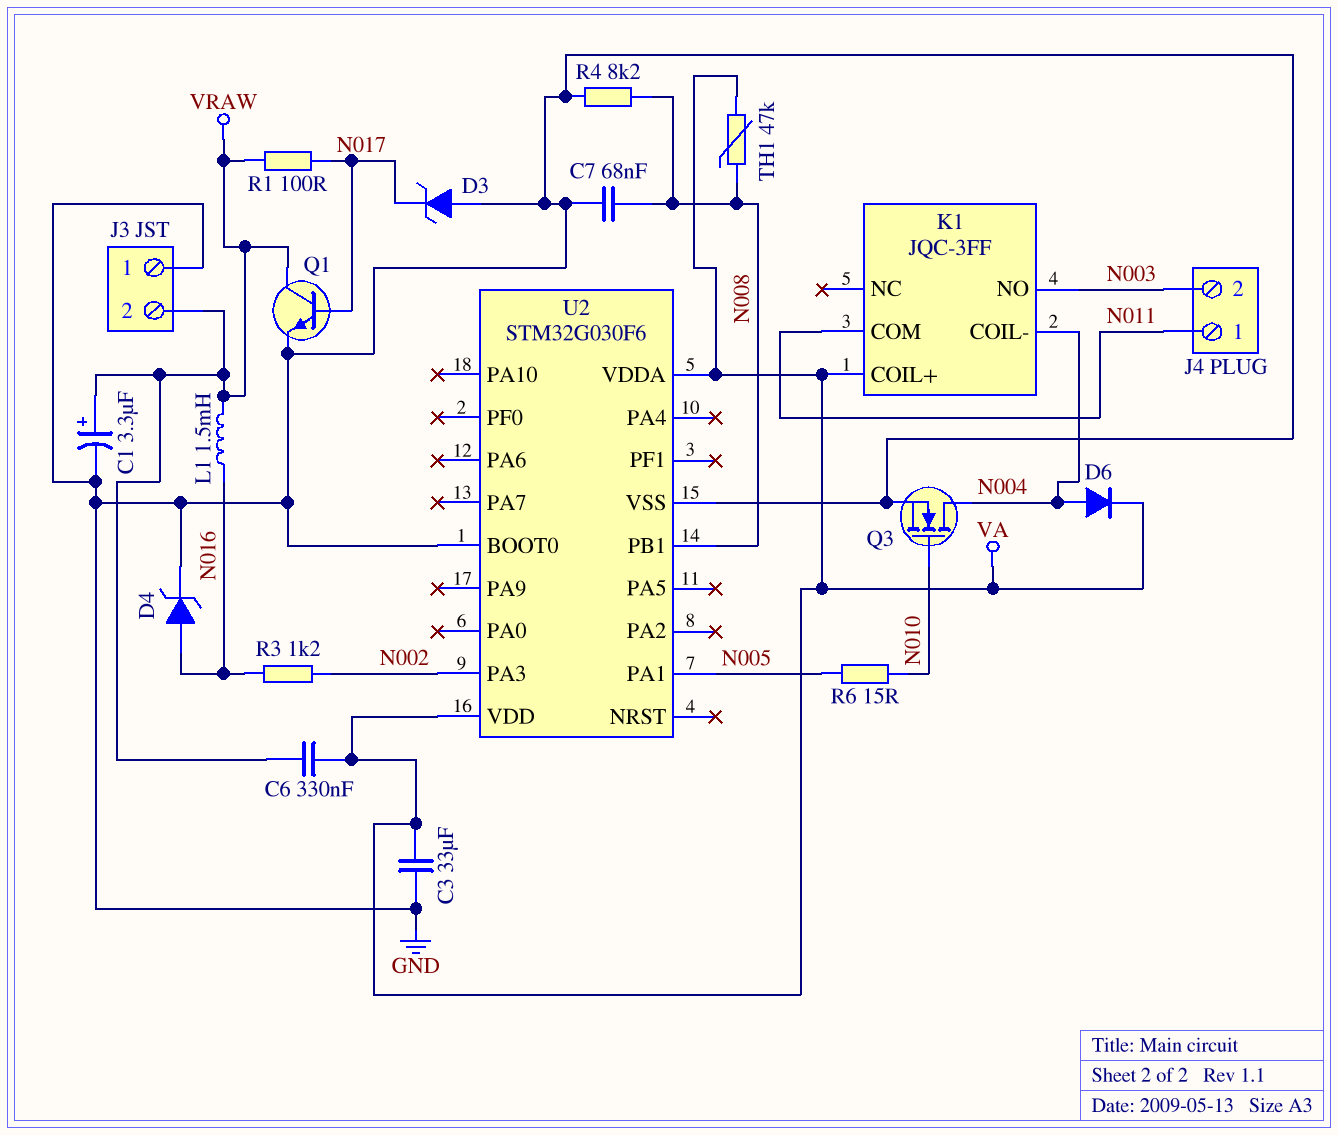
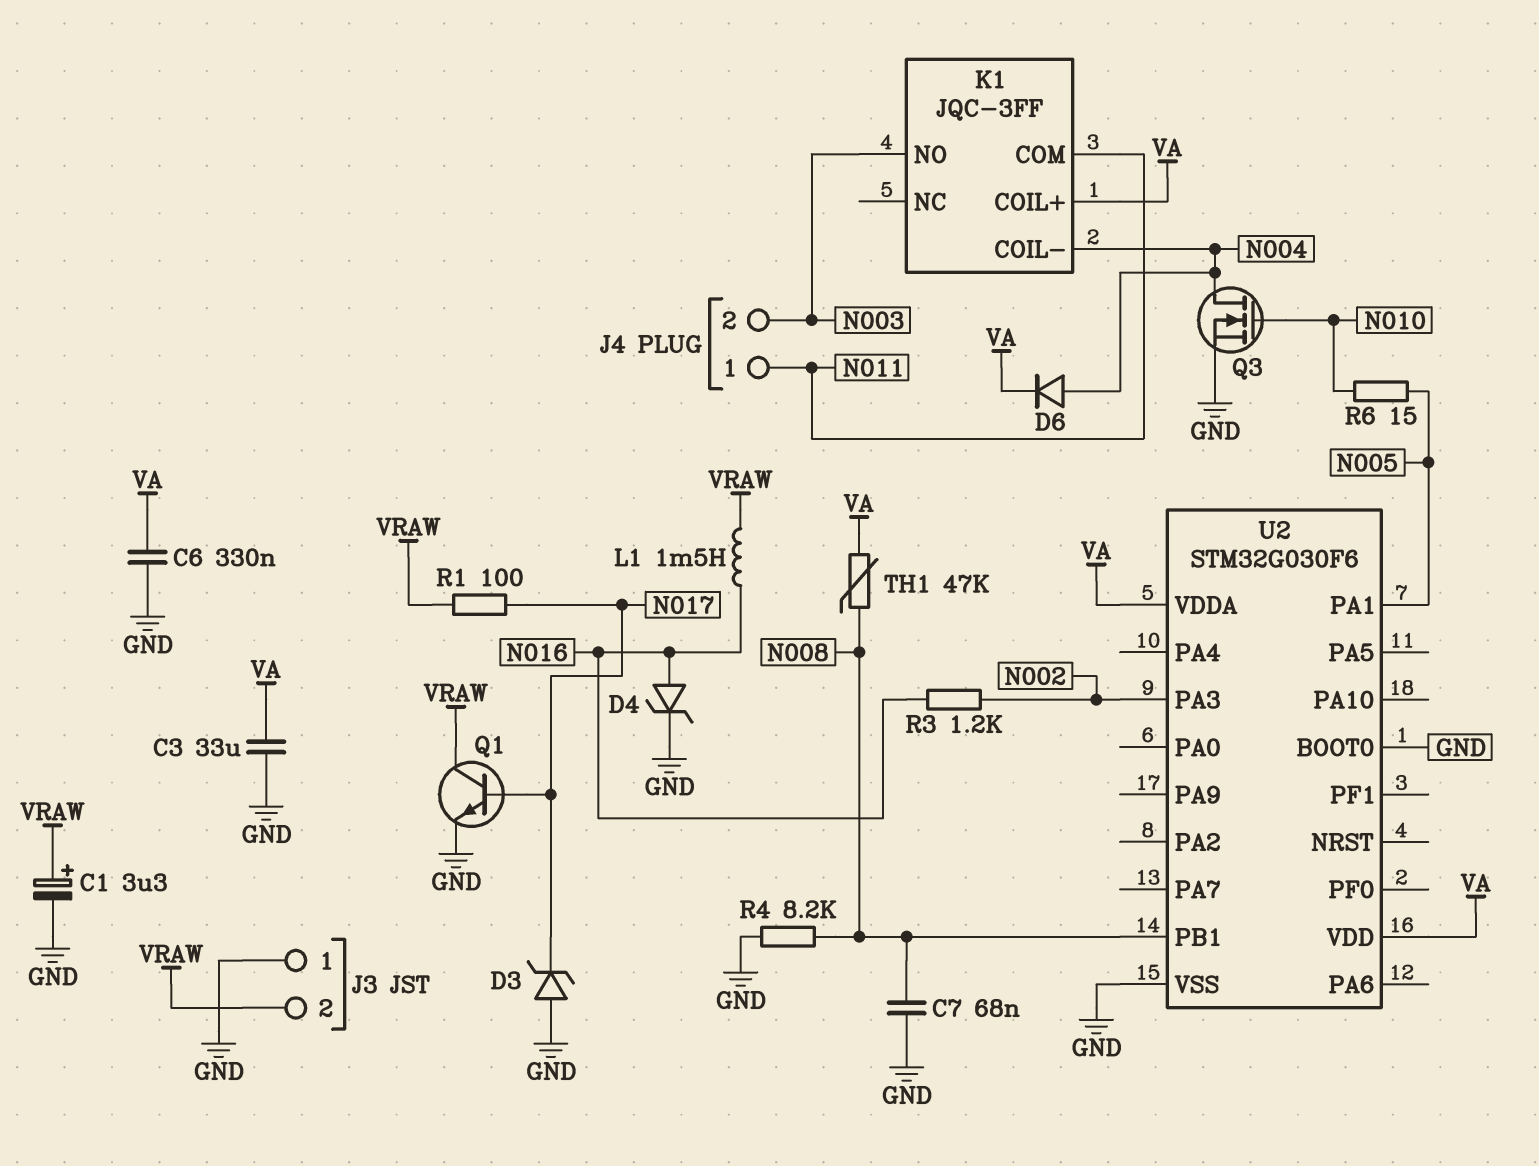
C6: 330nF (VA, VRAW) -> 330nF (GND, VA)

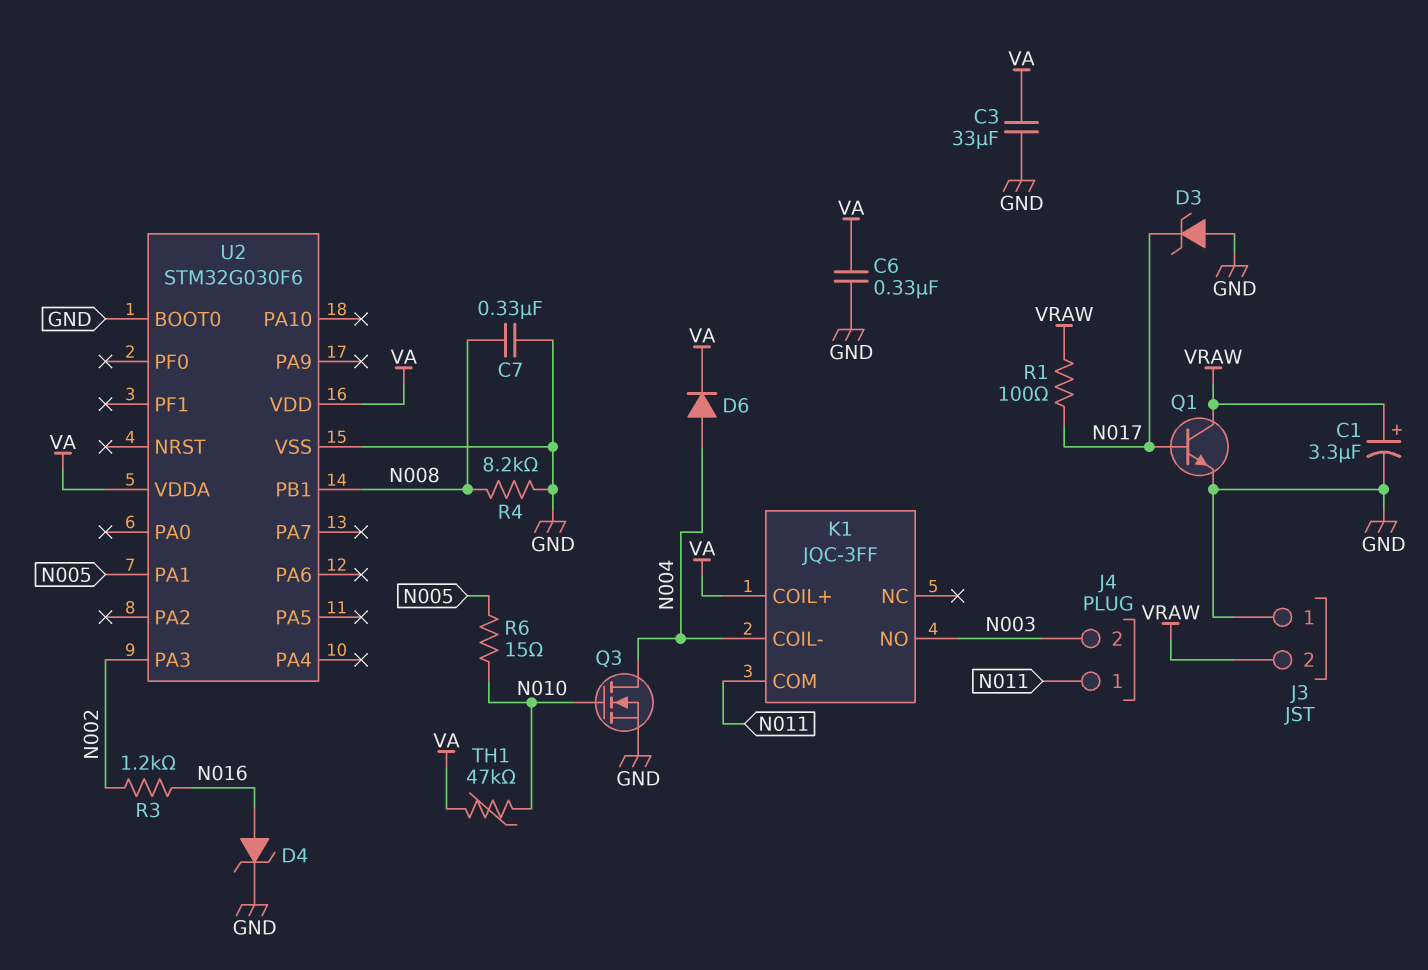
C7: 68nF (GND, N008) -> 330nF (GND, N008)
L1: 1.5mH (N016, VRAW) -> none
TH1: 47k (N008, VA) -> 47k (N010, VA)

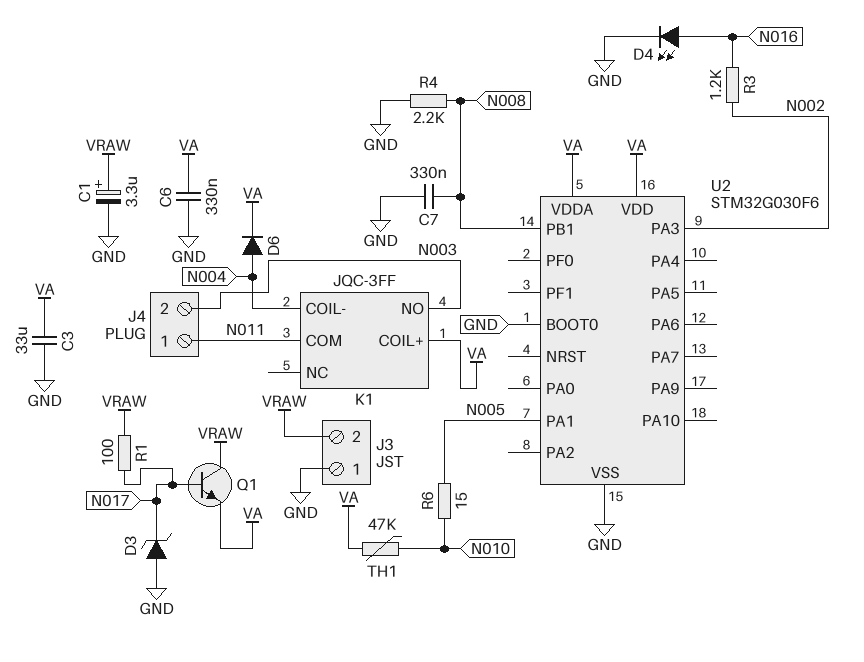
D4: zener (A N016, K GND) -> LED (A N016, K GND)
Q1: NPN (B N017, C VRAW, E GND) -> NPN (B N017, C VRAW, E VA)
Q3: NMOS (G N010, D N004, S GND) -> none
R4: 8.2k (GND, N008) -> 2.2k (GND, N008)

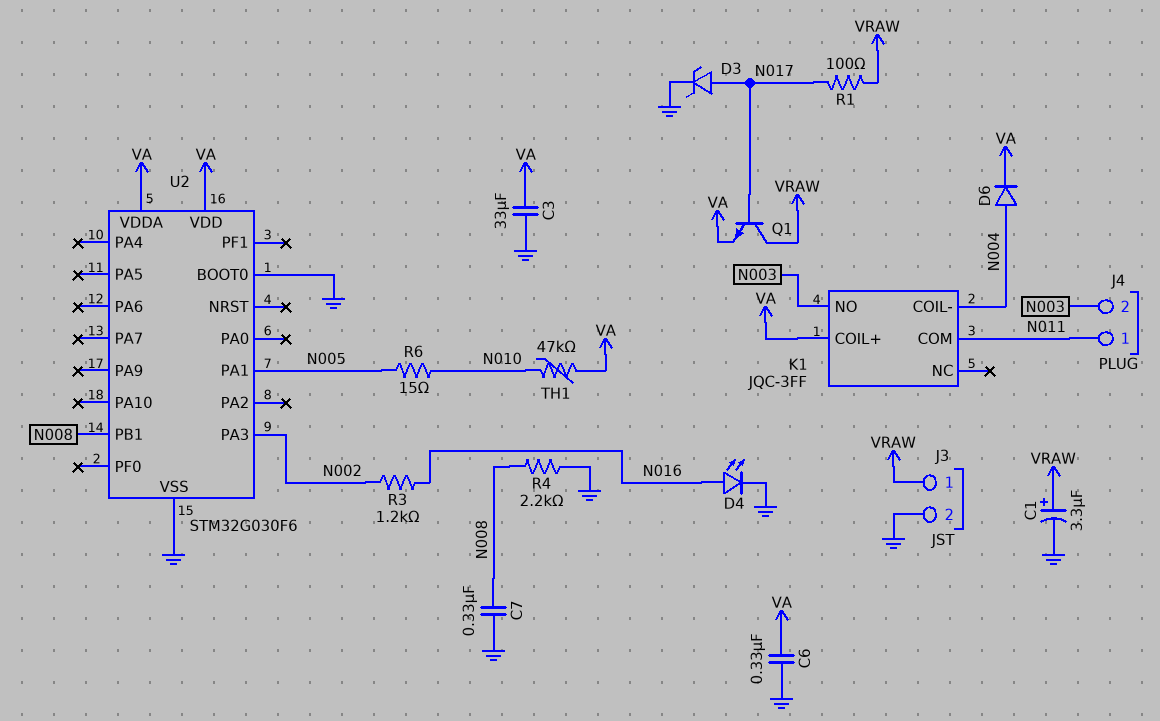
D3: zener (A GND, K N017) -> zener (A N017, K GND)
J3 pin 1: GND -> VRAW
J3 pin 2: VRAW -> GND

